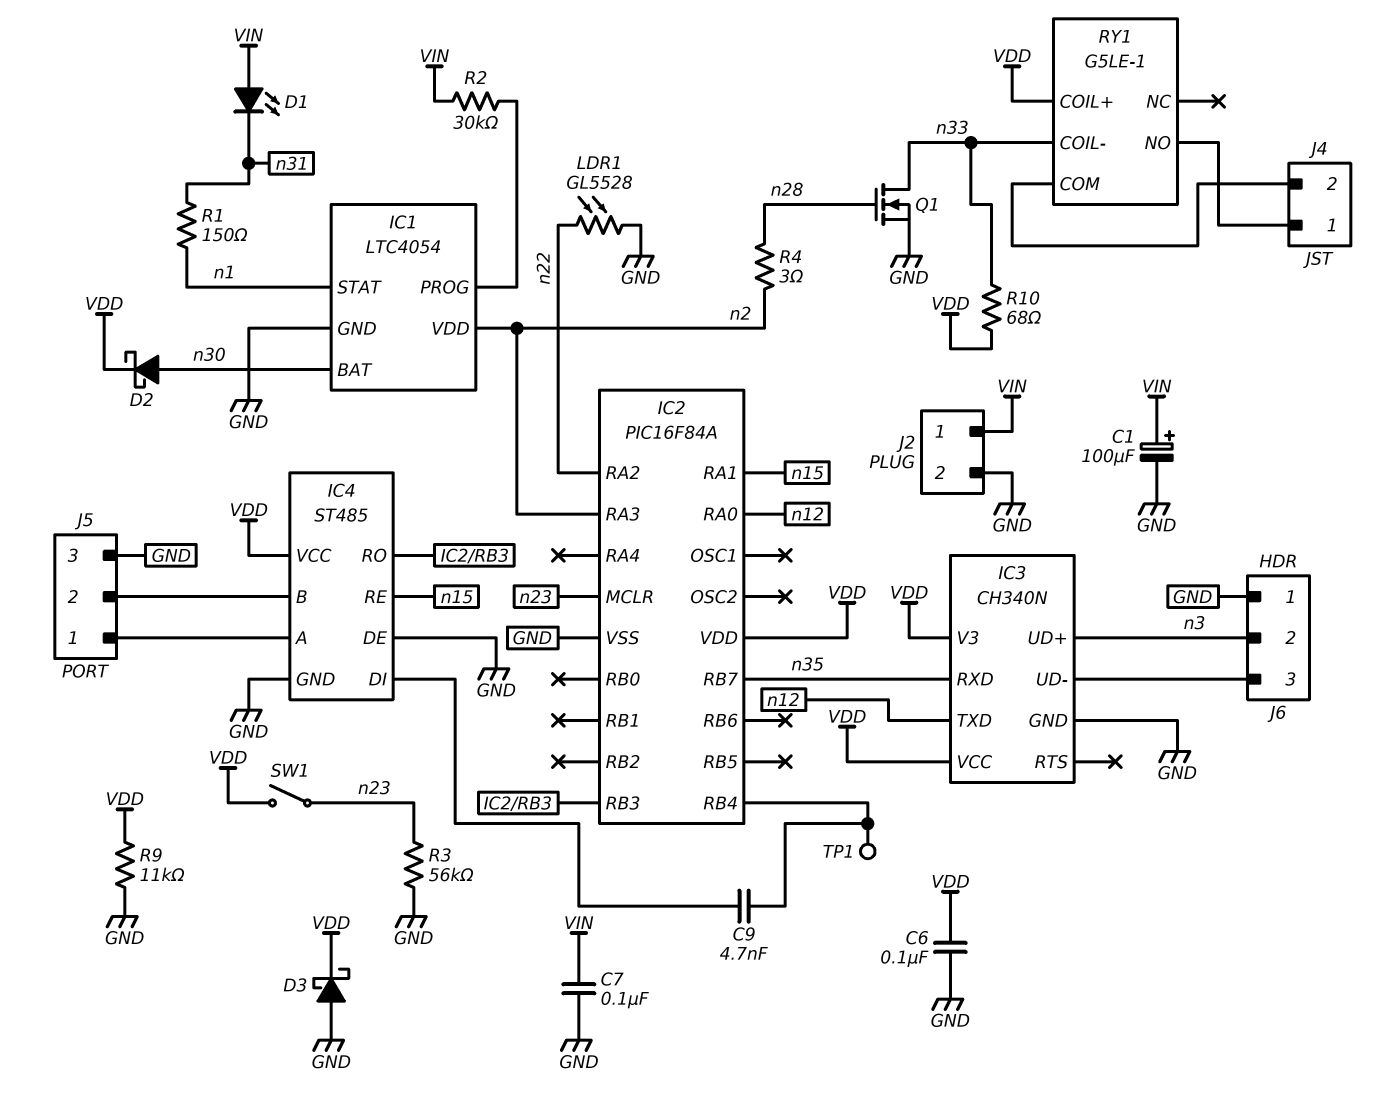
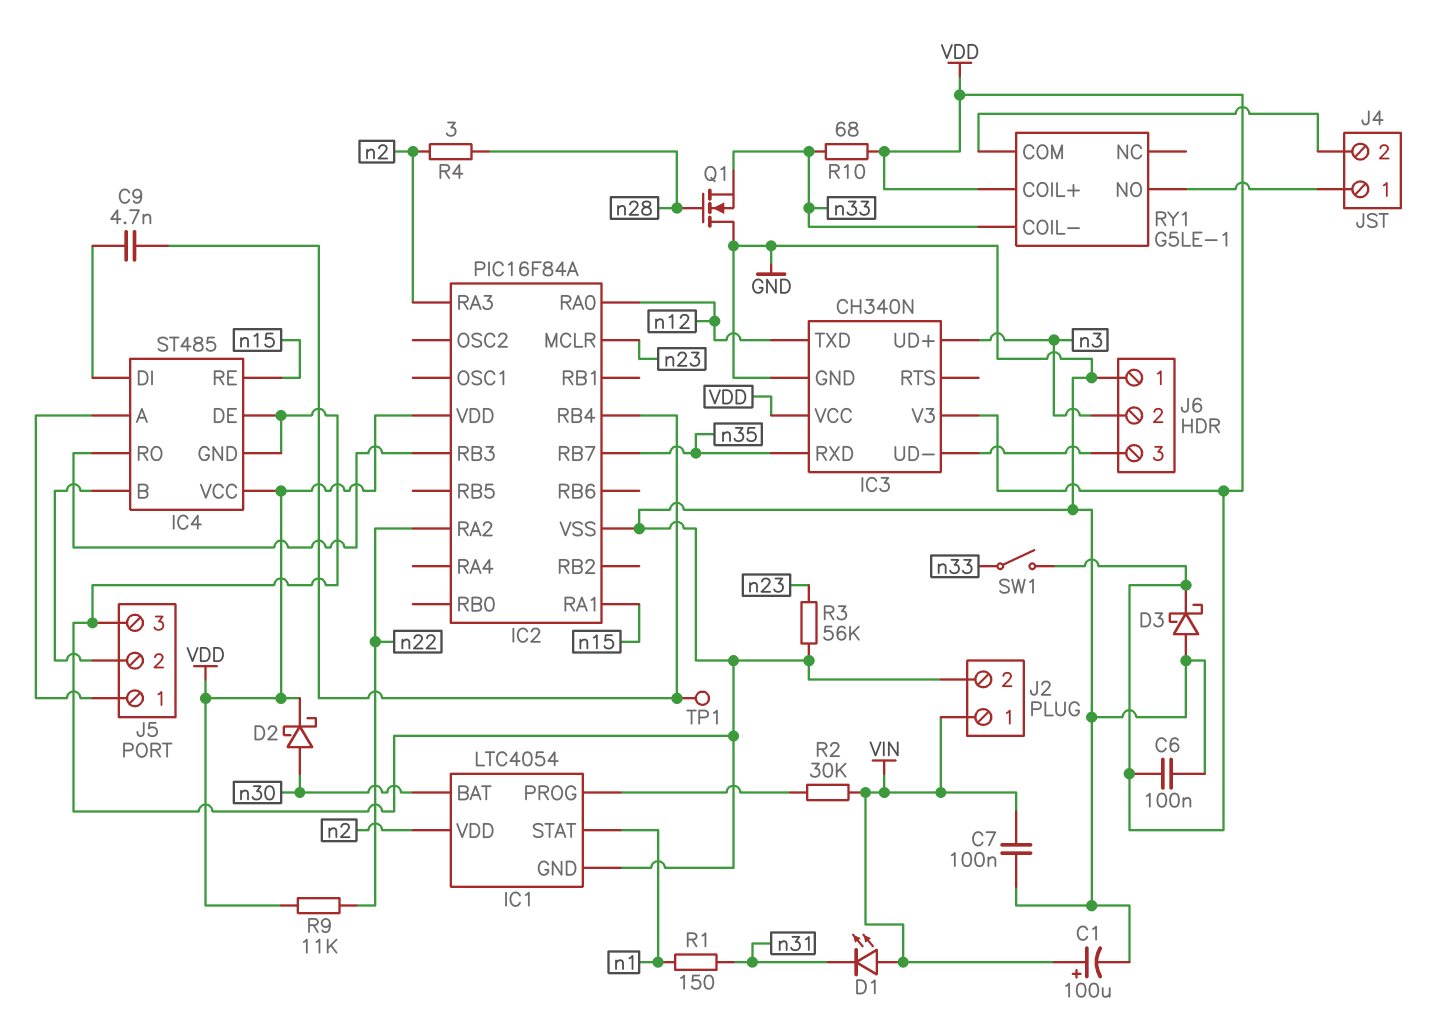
LDR1: GL5528 (GND, n22) -> none
Q1: NMOS (G n28, D n33, S GND) -> NMOS (G n28, D GND, S n33)
R9: 11k (GND, VDD) -> 11k (VDD, n22)
SW1: switch (VDD, n23) -> switch (VDD, n33)

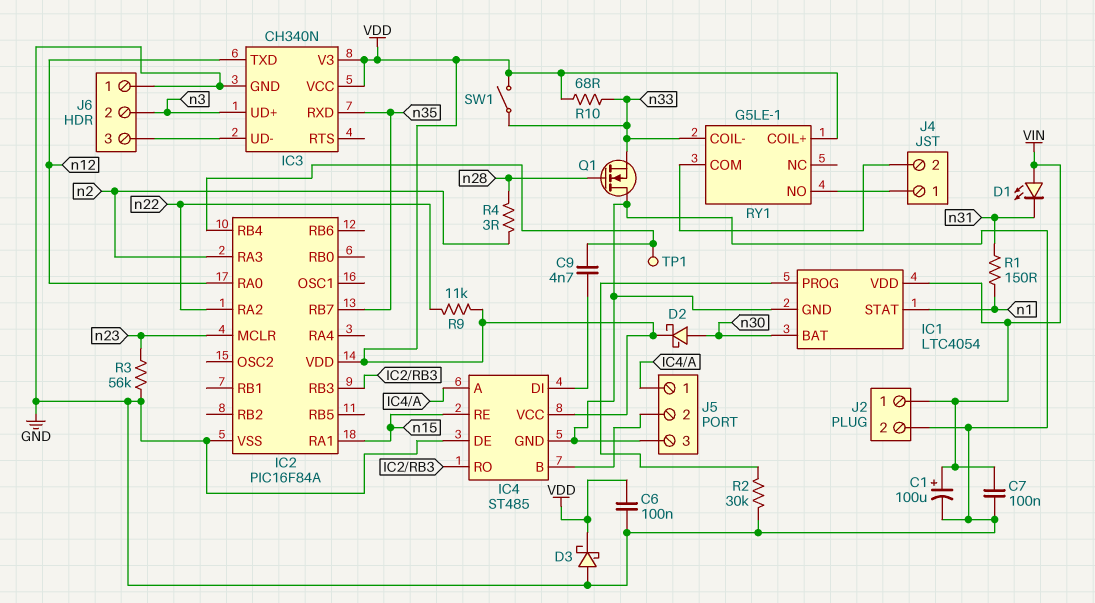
IC1 pin VDD: n2 -> VIN
R2: 30k (IC1/PROG, VIN) -> 30k (GND, IC1/PROG)

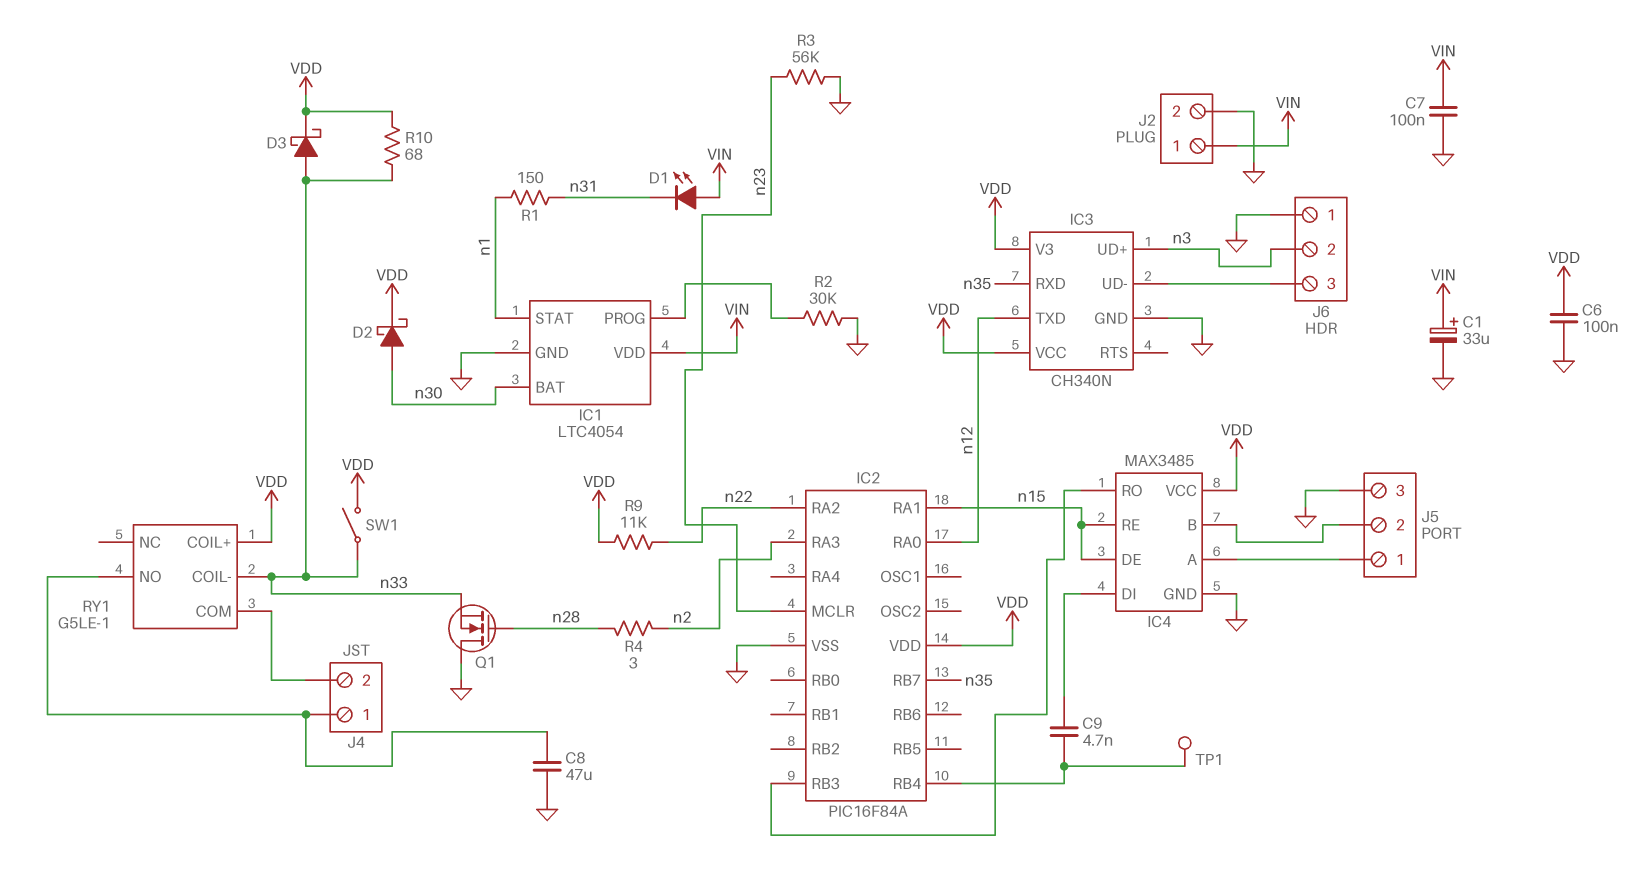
C1: 100uF (plus VIN, minus GND) -> 33uF (plus VIN, minus GND)
C8: none -> 47uF (GND, J4/1)
D3: schottky (A GND, K VDD) -> schottky (A n33, K VDD)
IC4: ST485 -> MAX3485
IC4 pin DE: GND -> n15

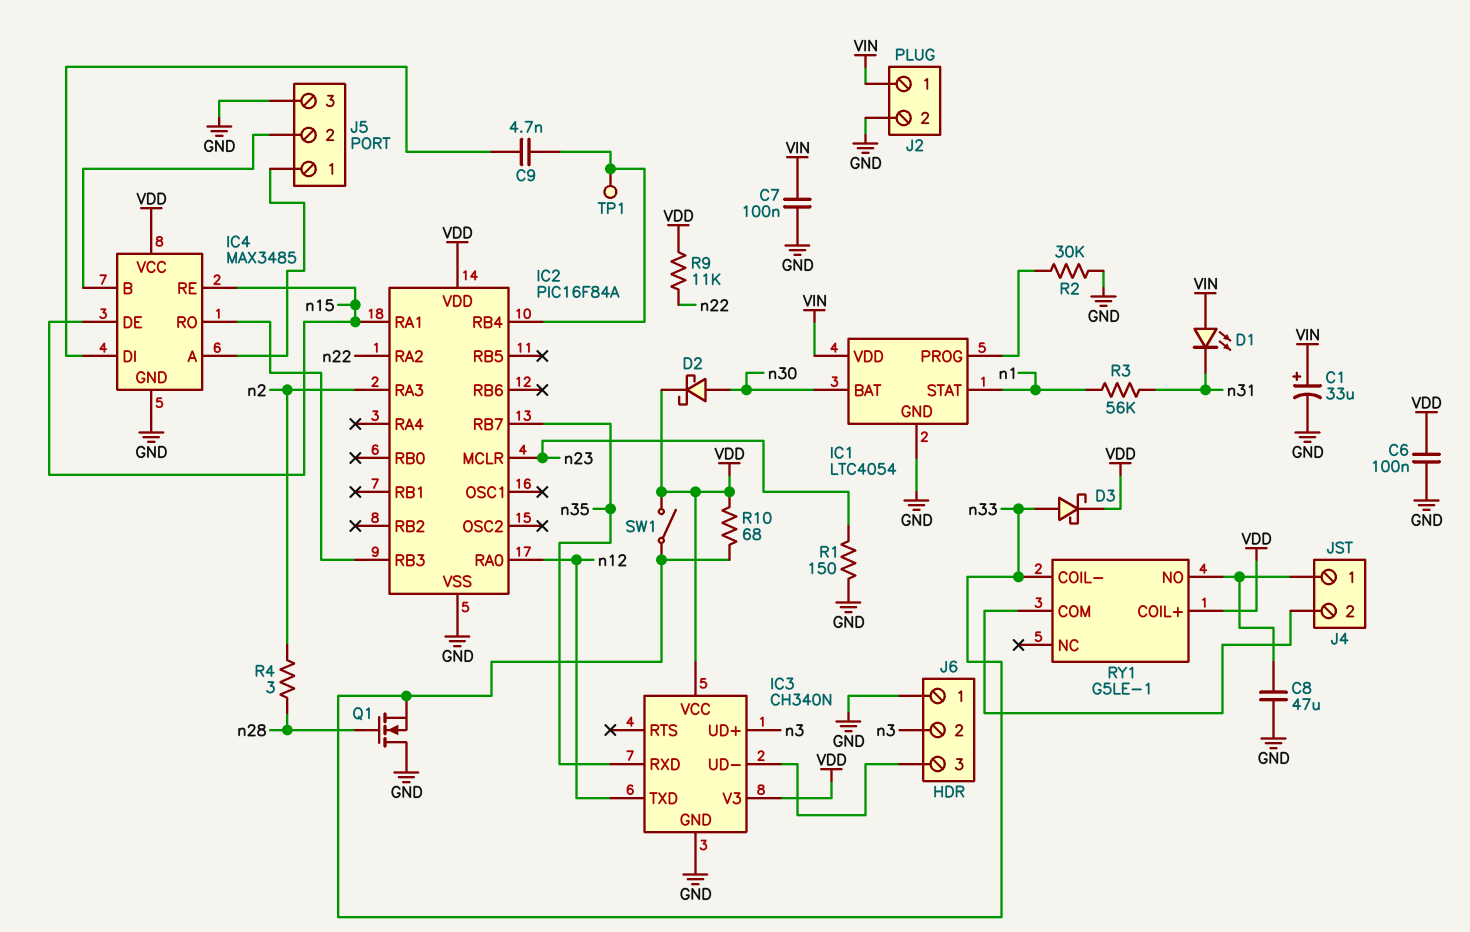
R1: 150 (n1, n31) -> 150 (GND, n23)
R3: 56k (GND, n23) -> 56k (n1, n31)

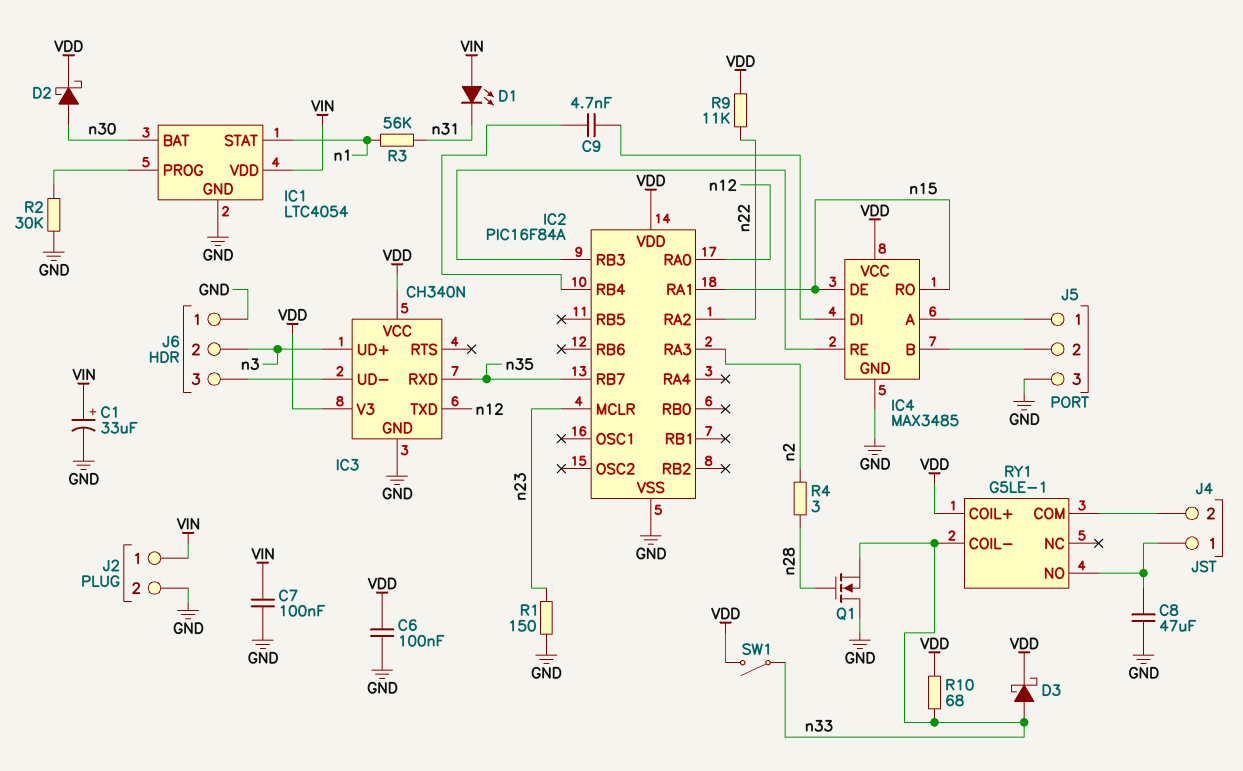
IC4 pin RE: n15 -> IC2/RB3
IC4 pin RO: IC2/RB3 -> n15
TP1: test point (IC2/RB4) -> none

